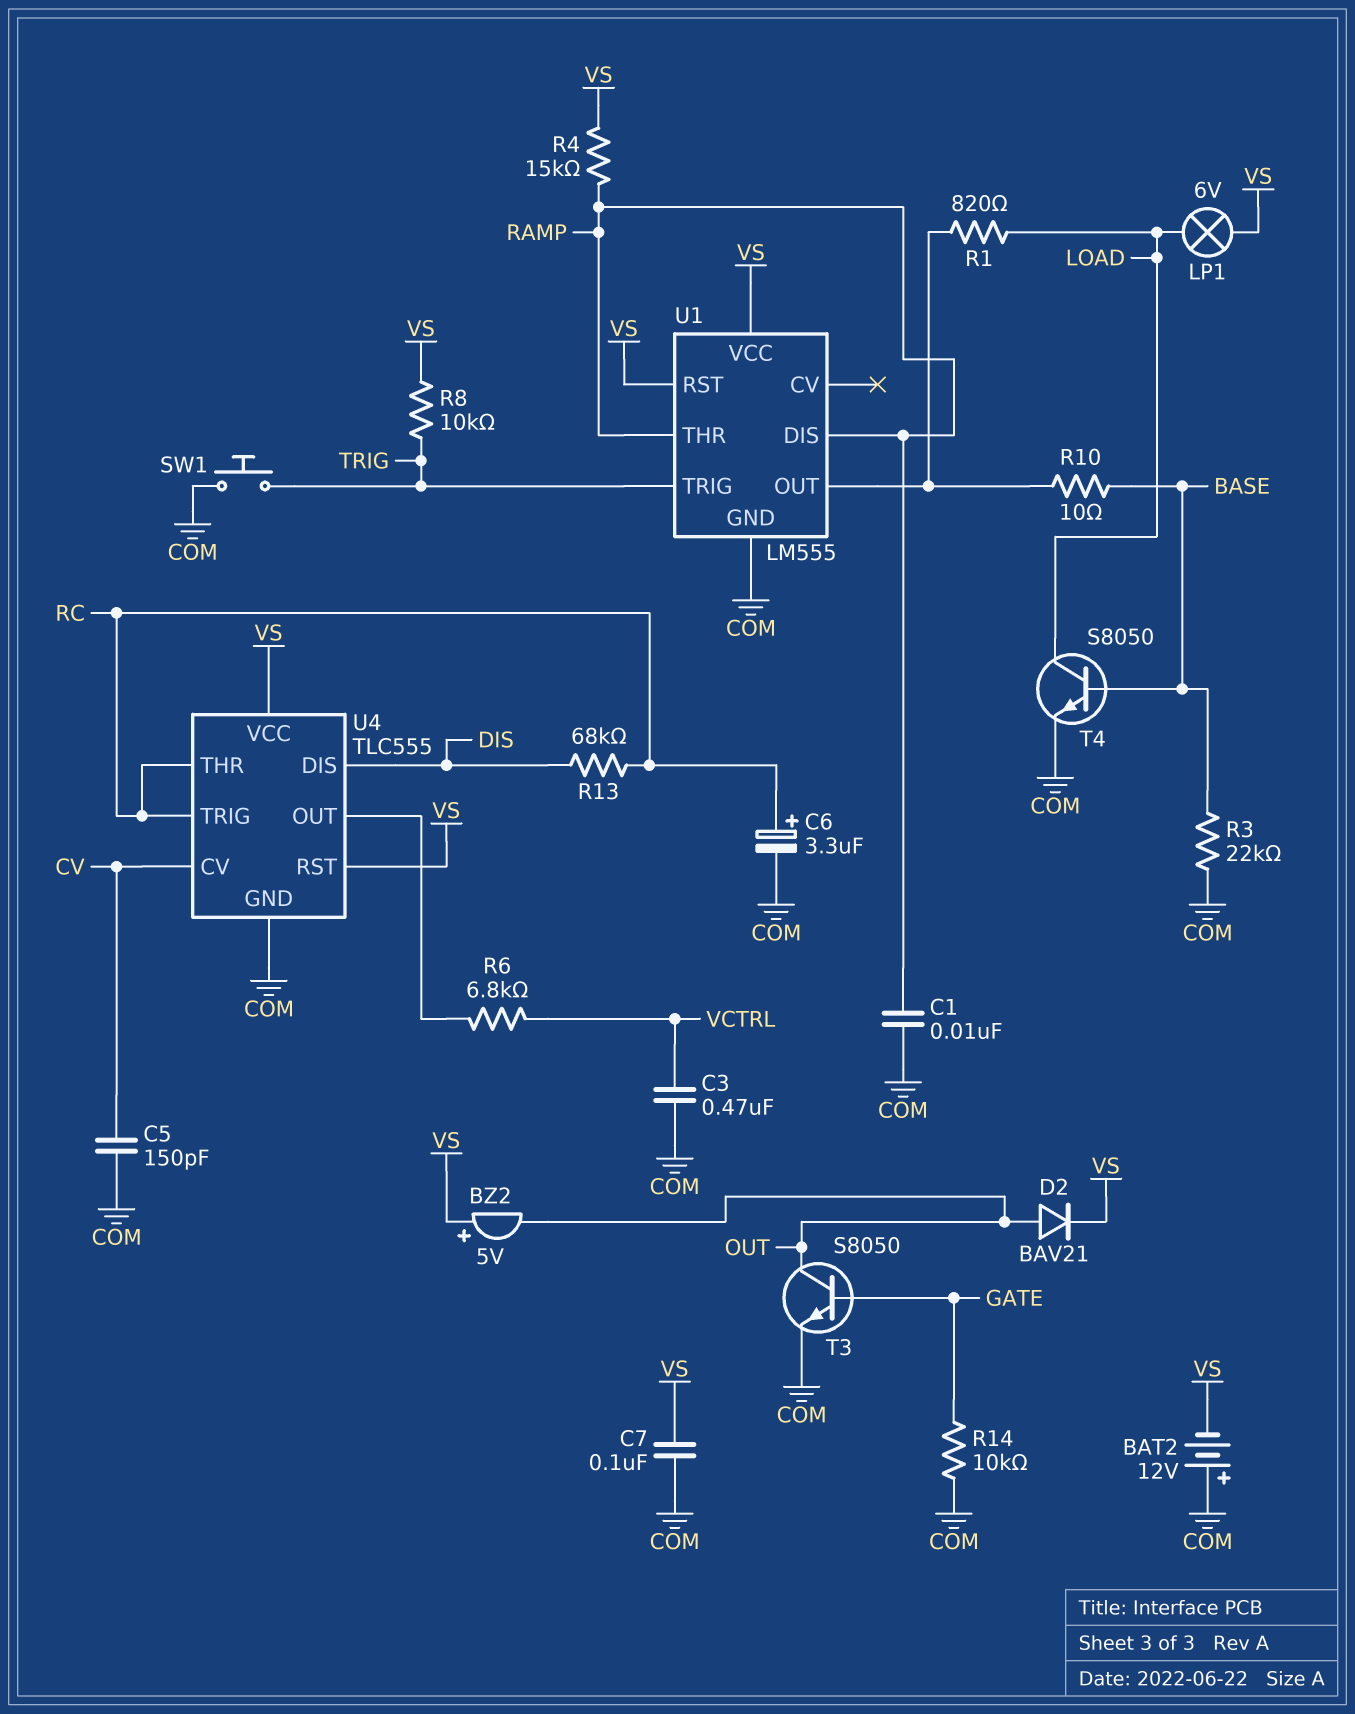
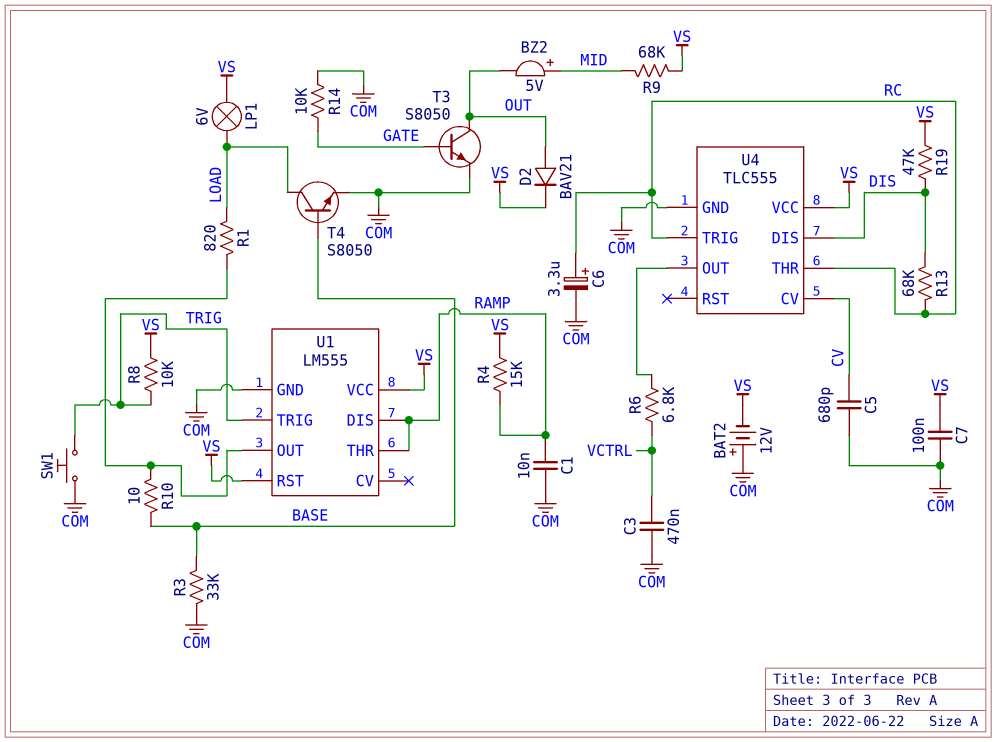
BZ2: buzzer 5V (plus VS, minus OUT) -> buzzer 5V (plus MID, minus OUT)
C5: 150pF (COM, CV) -> 680pF (COM, CV)
R3: 22k (BASE, COM) -> 33k (BASE, COM)
R9: none -> 68k (MID, VS)
R19: none -> 47k (DIS, VS)
U4 pin RST: VS -> none

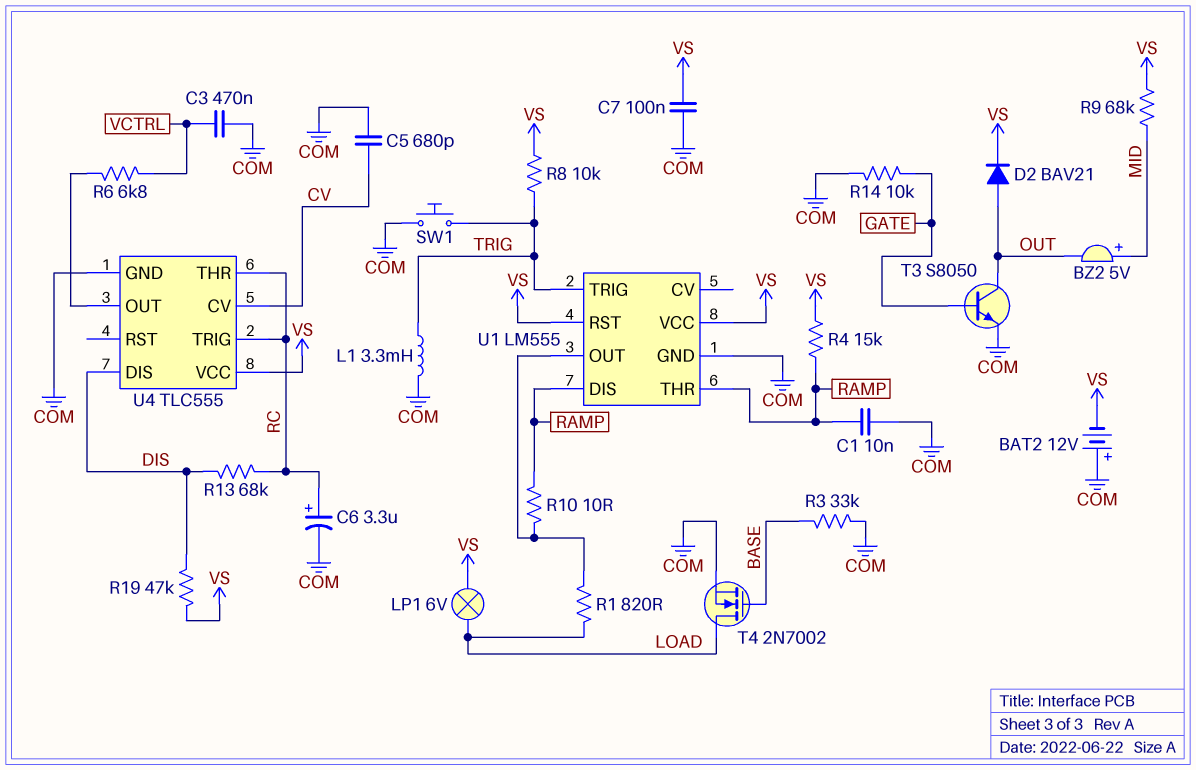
L1: none -> 3.3mH (COM, TRIG)
R10: 10 (BASE, U1/OUT) -> 10 (RAMP, U1/OUT)
T4: NPN S8050 (B BASE, C LOAD, E COM) -> NMOS 2N7002 (G BASE, D LOAD, S COM)

